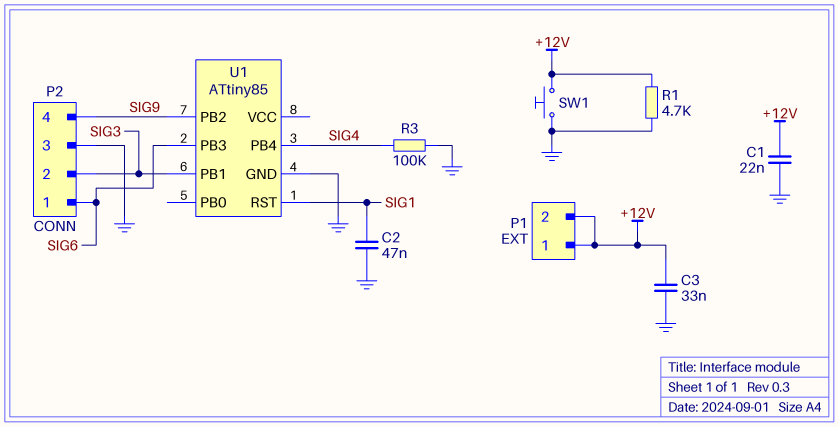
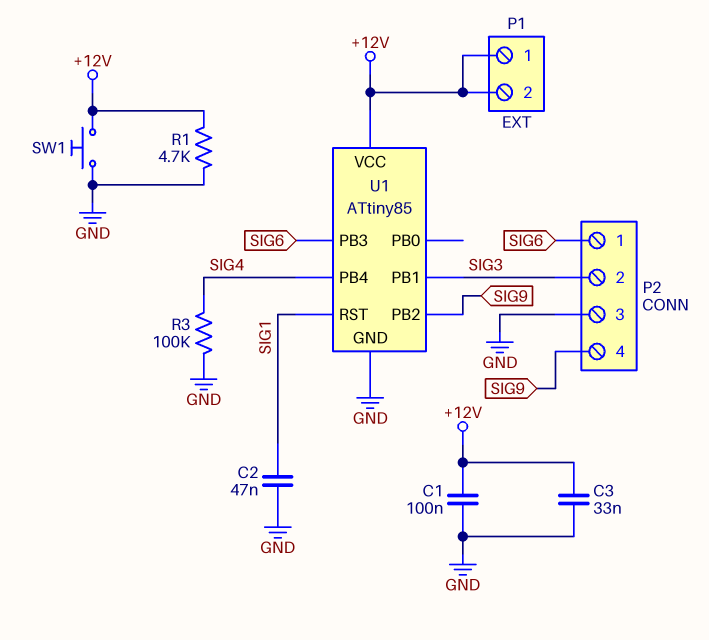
C1: 22nF (+12V, GND) -> 100nF (+12V, GND)
U1 pin VCC: none -> +12V

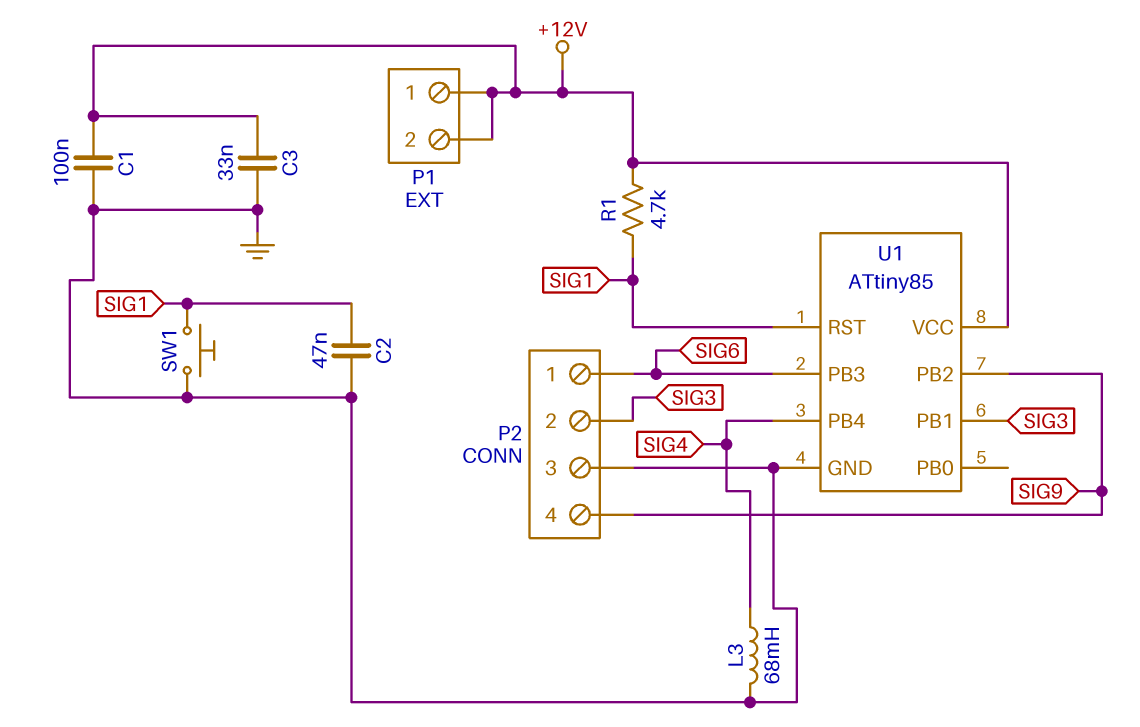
L3: none -> 68mH (GND, SIG4)
R1: 4.7k (+12V, GND) -> 4.7k (+12V, SIG1)
R3: 100k (GND, SIG4) -> none
SW1: button (+12V, GND) -> button (GND, SIG1)

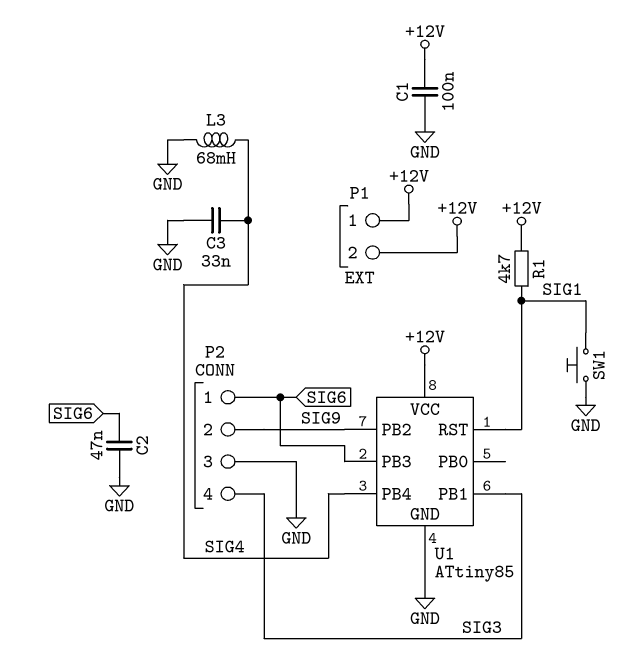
C2: 47nF (GND, SIG1) -> 47nF (GND, SIG6)
C3: 33nF (+12V, GND) -> 33nF (GND, SIG4)
P2 pin 2: SIG3 -> SIG9
P2 pin 4: SIG9 -> SIG3

